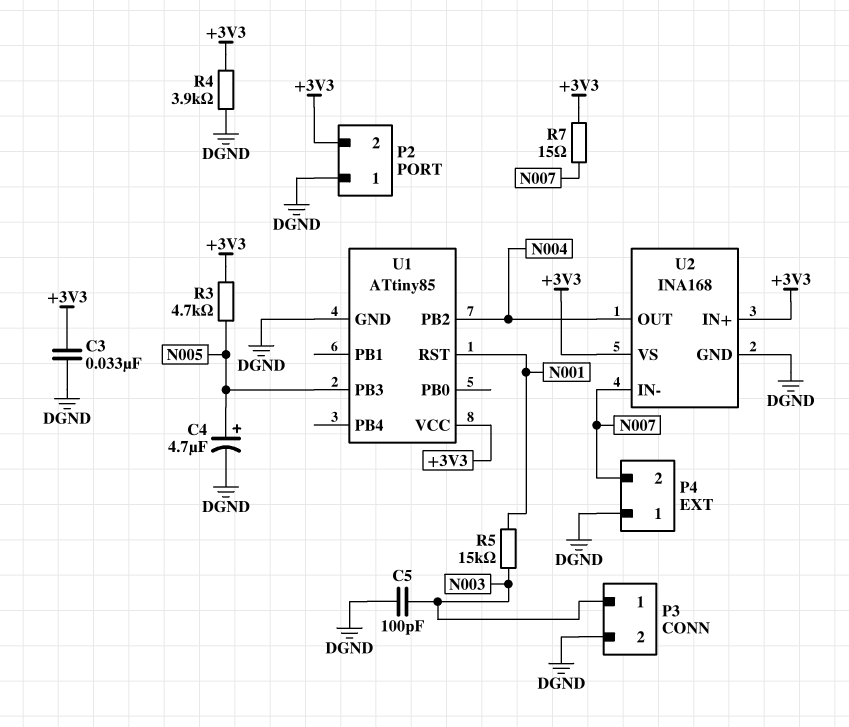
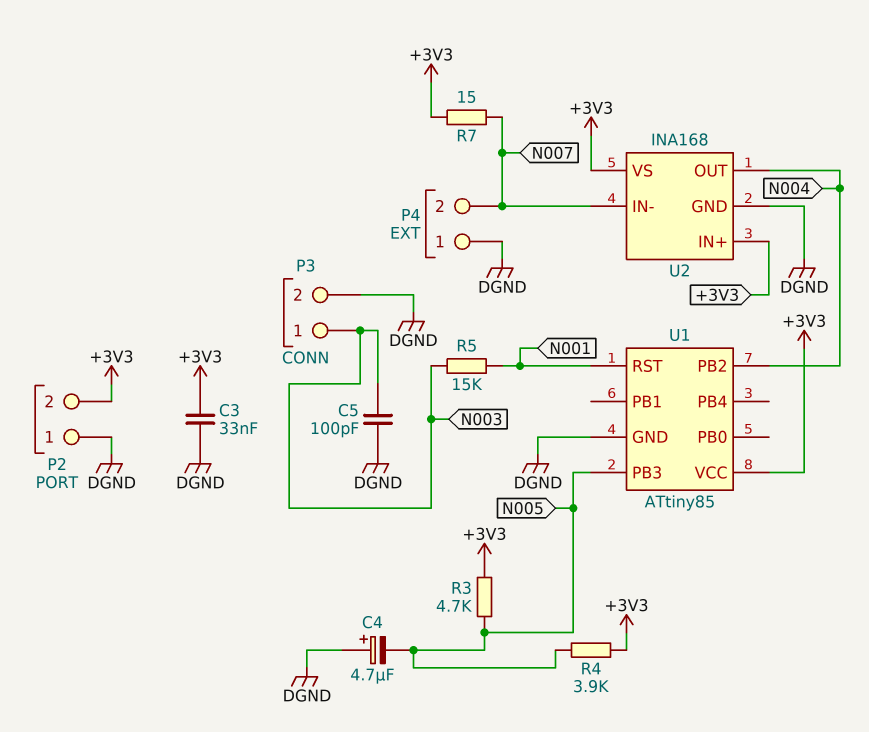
C4: 4.7uF (plus N005, minus DGND) -> 4.7uF (plus DGND, minus N005)
R4: 3.9k (+3V3, DGND) -> 3.9k (+3V3, N005)

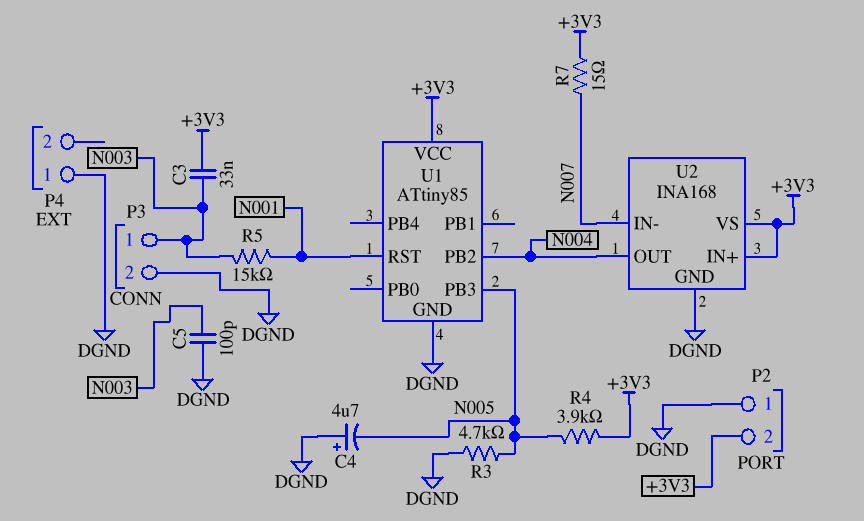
C3: 33nF (+3V3, DGND) -> 33nF (+3V3, N003)
P4 pin 2: N007 -> none
R3: 4.7k (+3V3, N005) -> 4.7k (DGND, N005)

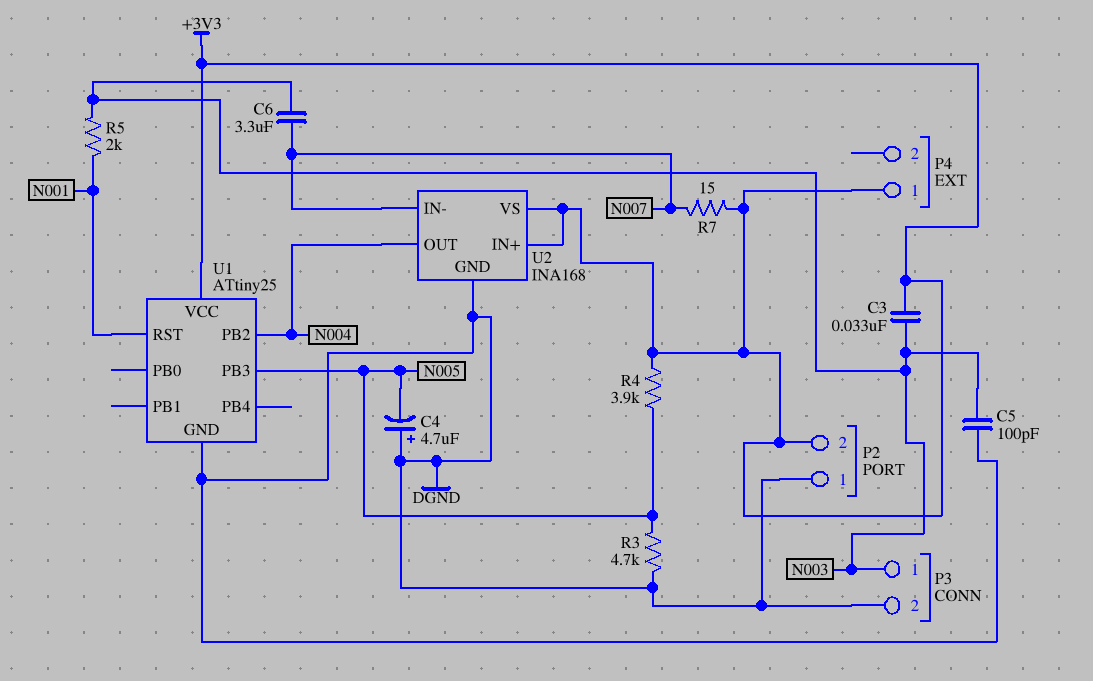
C6: none -> 3.3uF (N003, N007)
P4 pin 1: DGND -> +3V3
R5: 15k (N001, N003) -> 2k (N001, N003)
U1: ATtiny85 -> ATtiny25

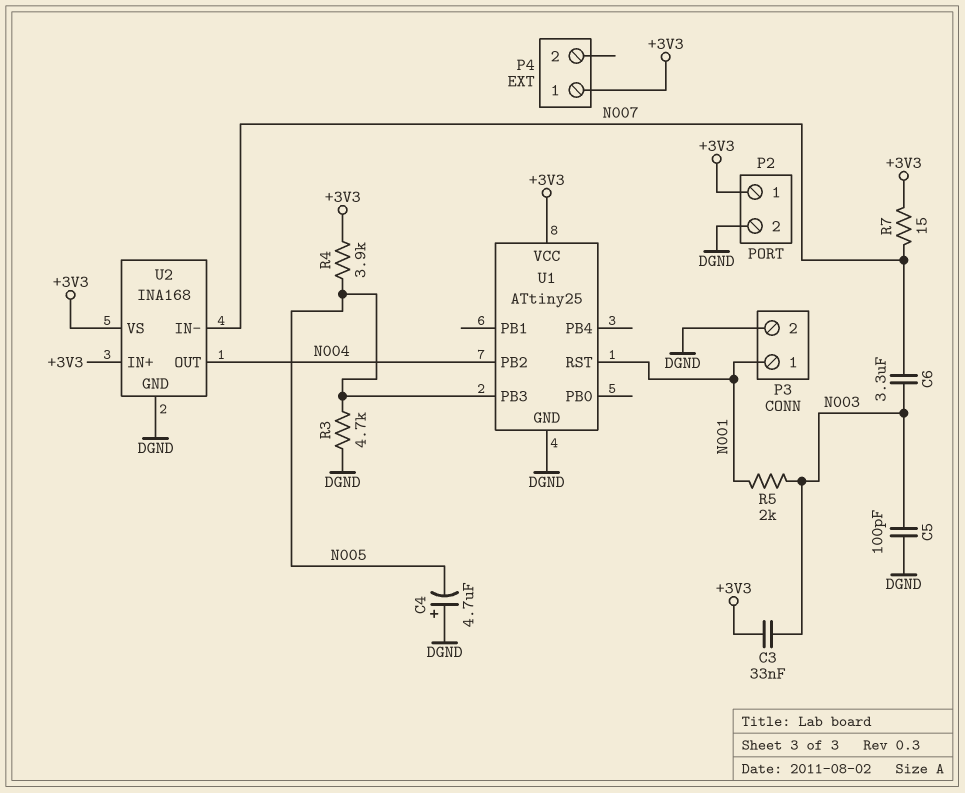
P2 pin 1: DGND -> +3V3
P2 pin 2: +3V3 -> DGND
P3 pin 1: N003 -> N001

